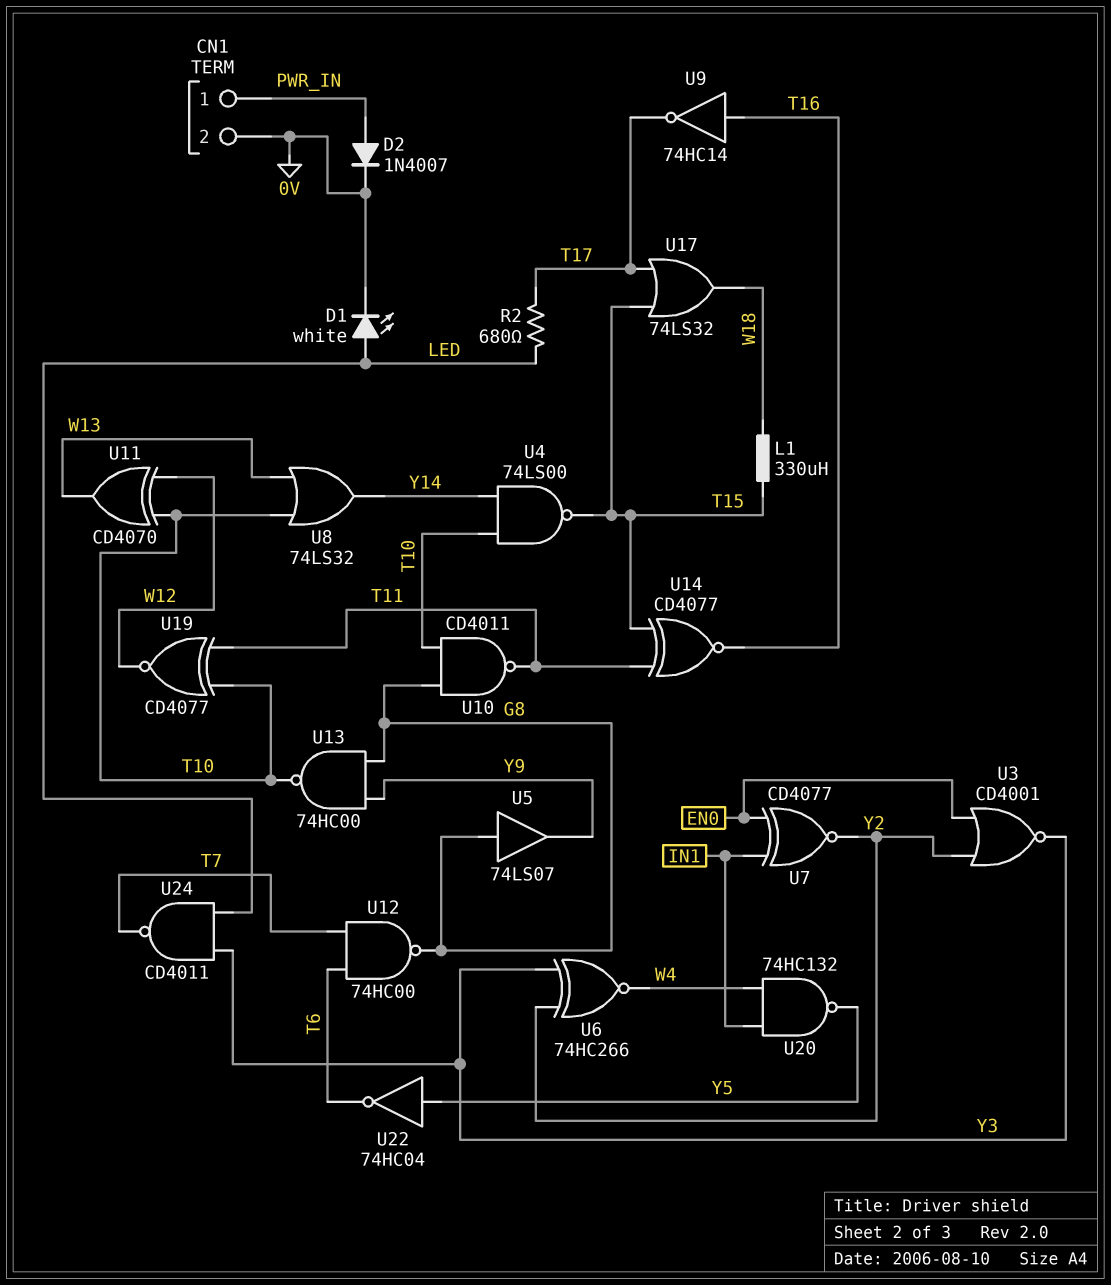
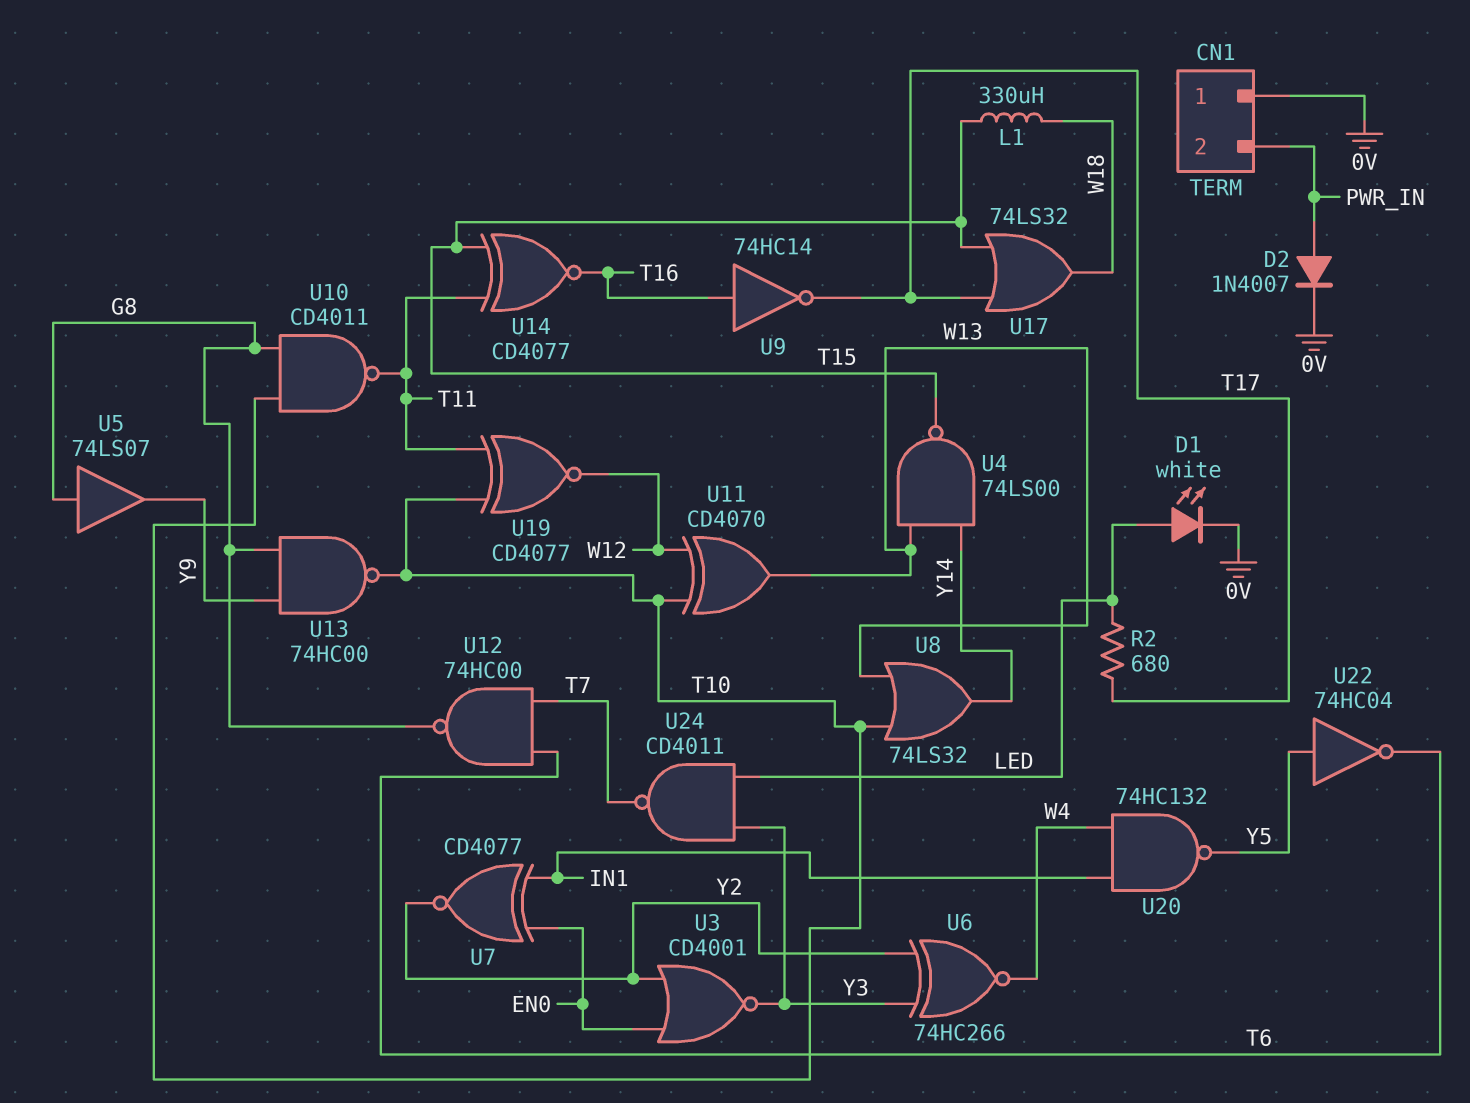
CN1 pin 1: PWR_IN -> 0V
CN1 pin 2: 0V -> PWR_IN
U4: NAND 74LS00 (in T10, in Y14, out T15) -> NAND 74LS00 (in W13, in Y14, out T15)

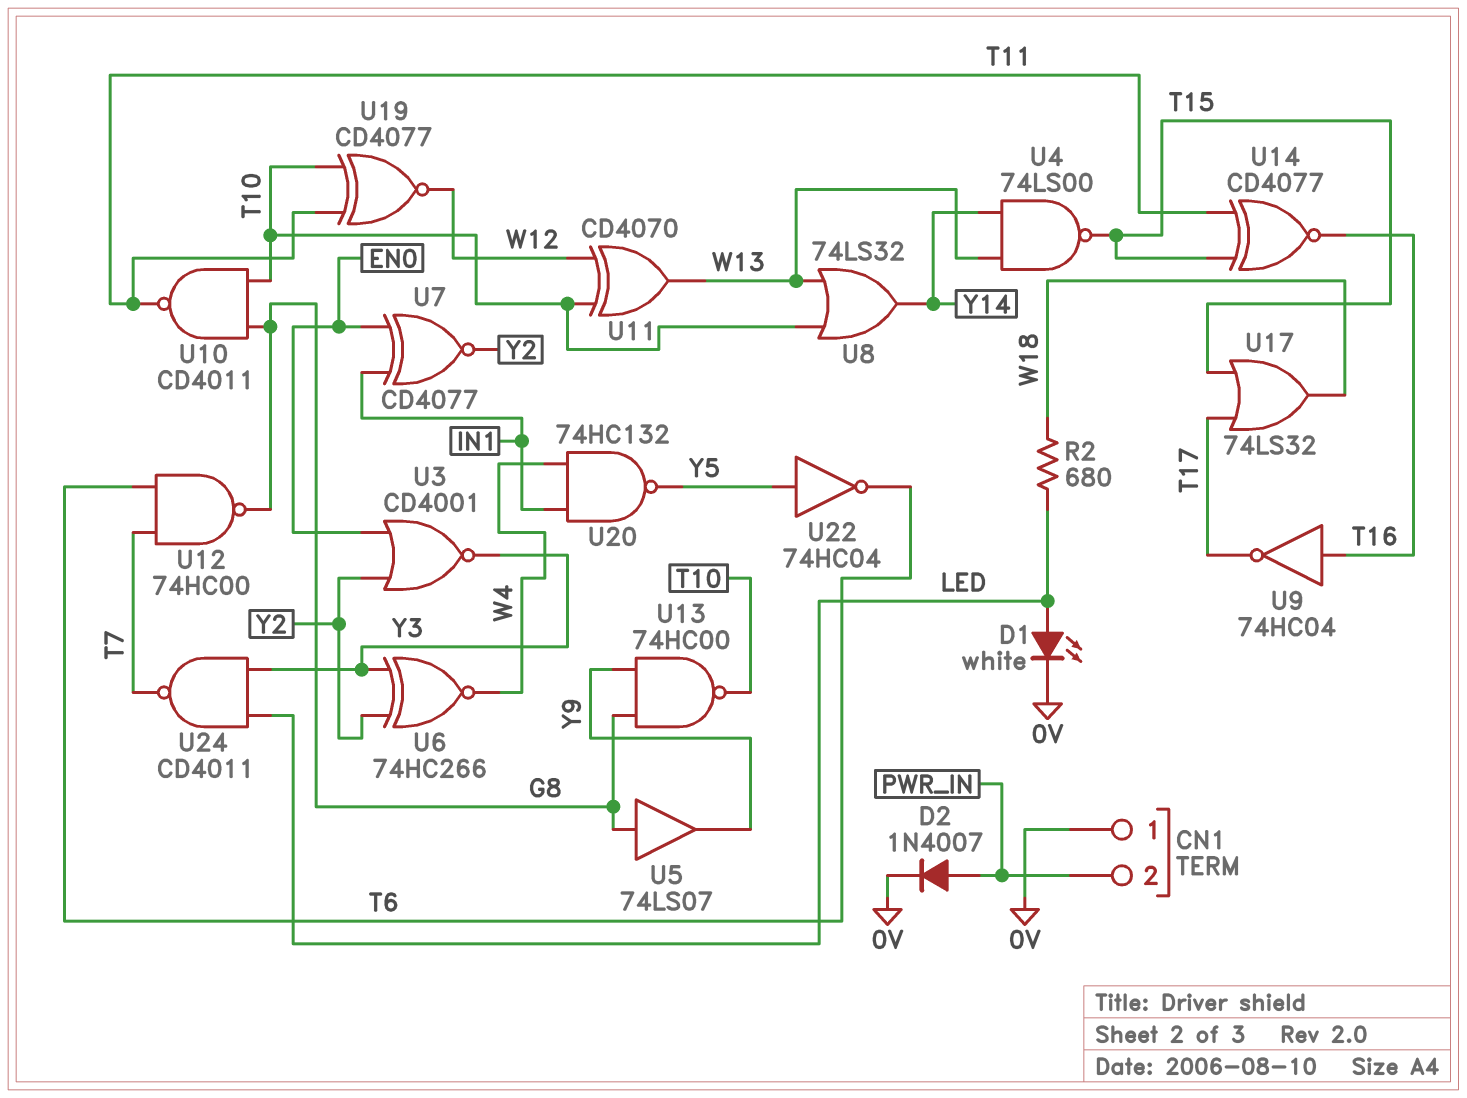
L1: 330uH (T15, W18) -> none
R2: 680 (LED, T17) -> 680 (LED, W18)
U9: NOT 74HC14 (in T16, out T17) -> NOT 74HC04 (in T16, out T17)

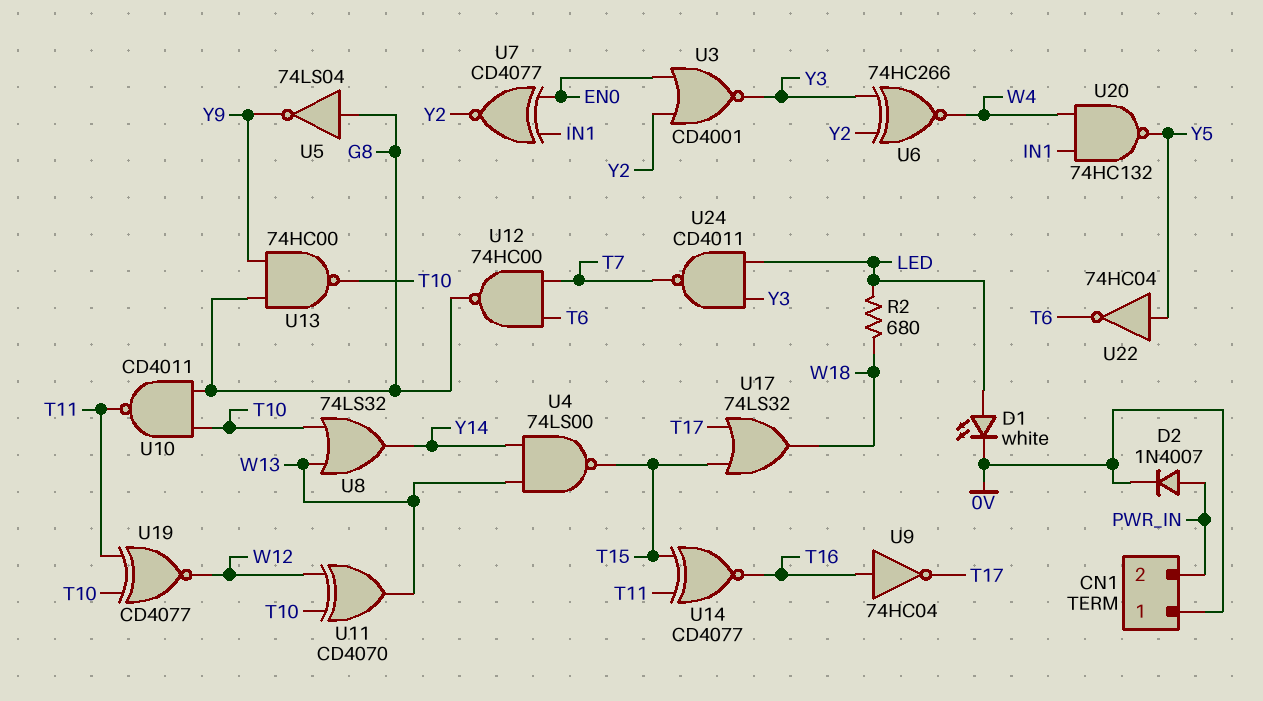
U5: buffer 74LS07 (in G8, out Y9) -> NOT 74LS04 (in G8, out Y9)

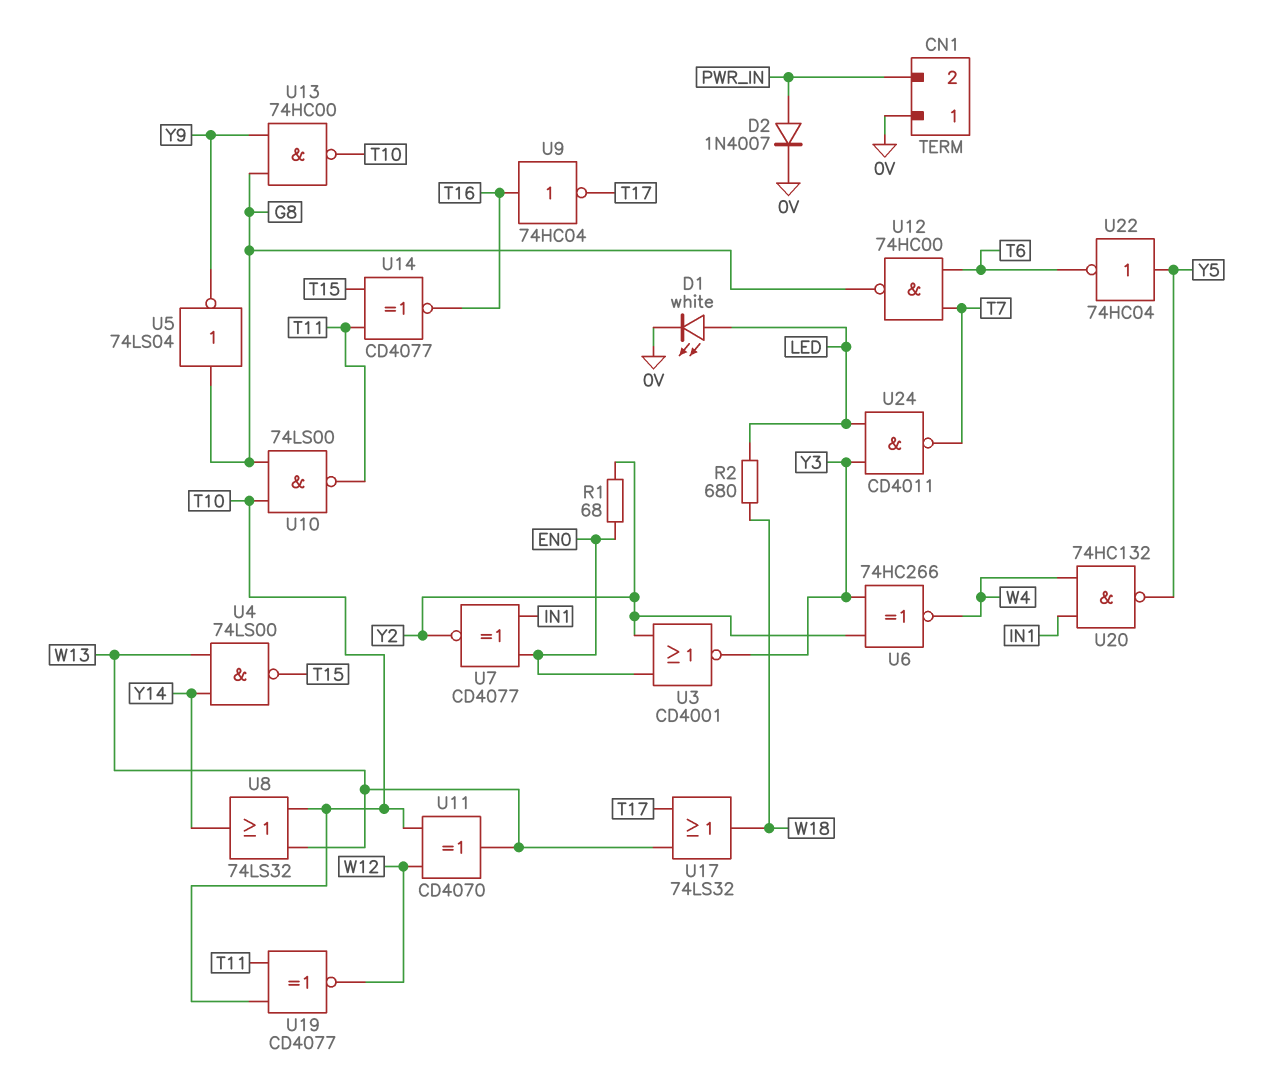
R1: none -> 68 (EN0, Y2)
U10: NAND CD4011 (in G8, in T10, out T11) -> NAND 74LS00 (in G8, in T10, out T11)
U17: OR 74LS32 (in T15, in T17, out W18) -> OR 74LS32 (in T17, in W13, out W18)

